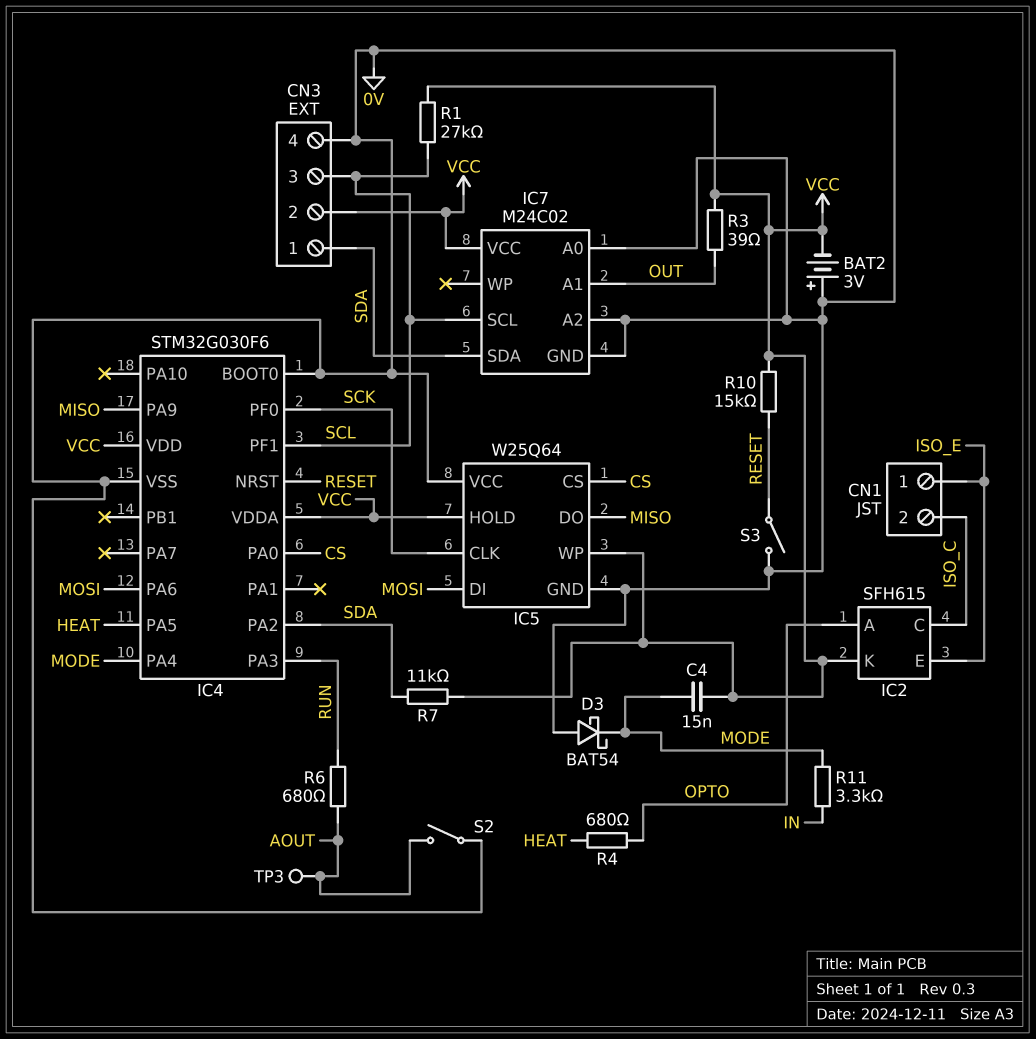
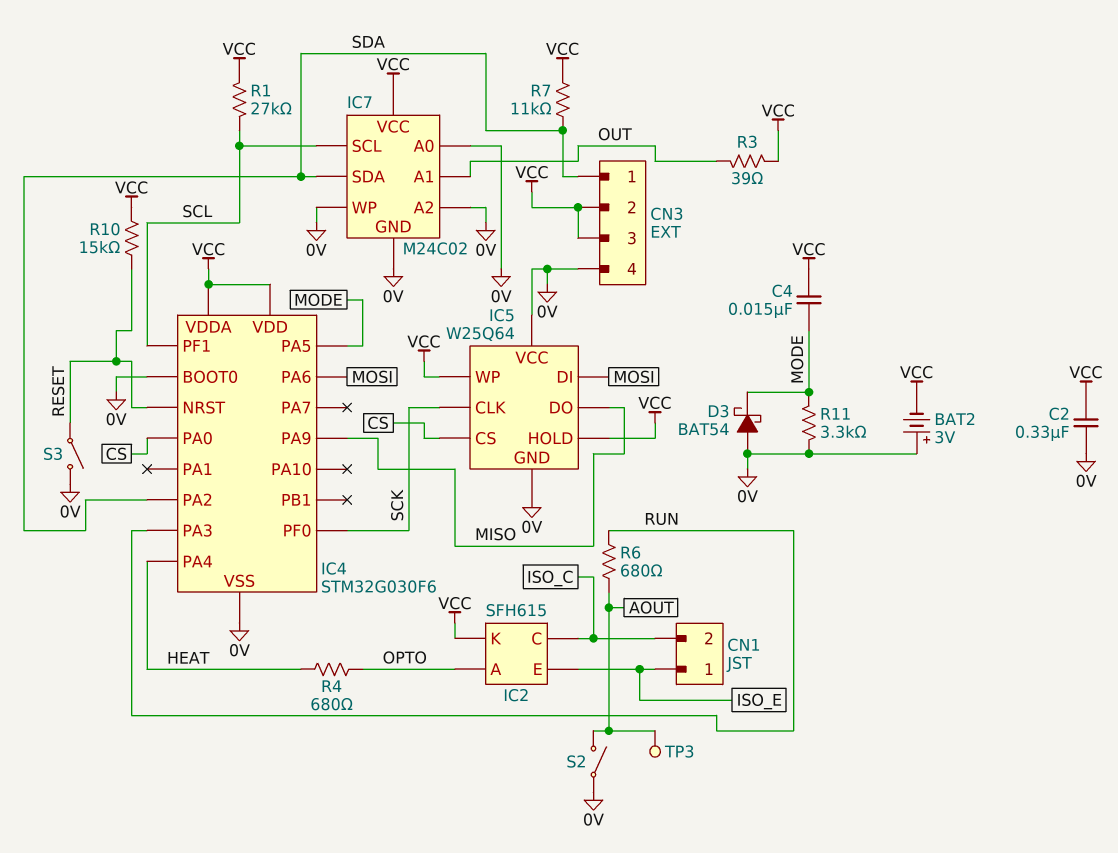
C2: none -> 330nF (0V, VCC)
CN3 pin 3: SCL -> VCC
IC4 pin PA4: MODE -> HEAT
IC4 pin PA5: HEAT -> MODE
IC7 pin WP: none -> 0V
R11: 3.3k (IN, MODE) -> 3.3k (0V, MODE)

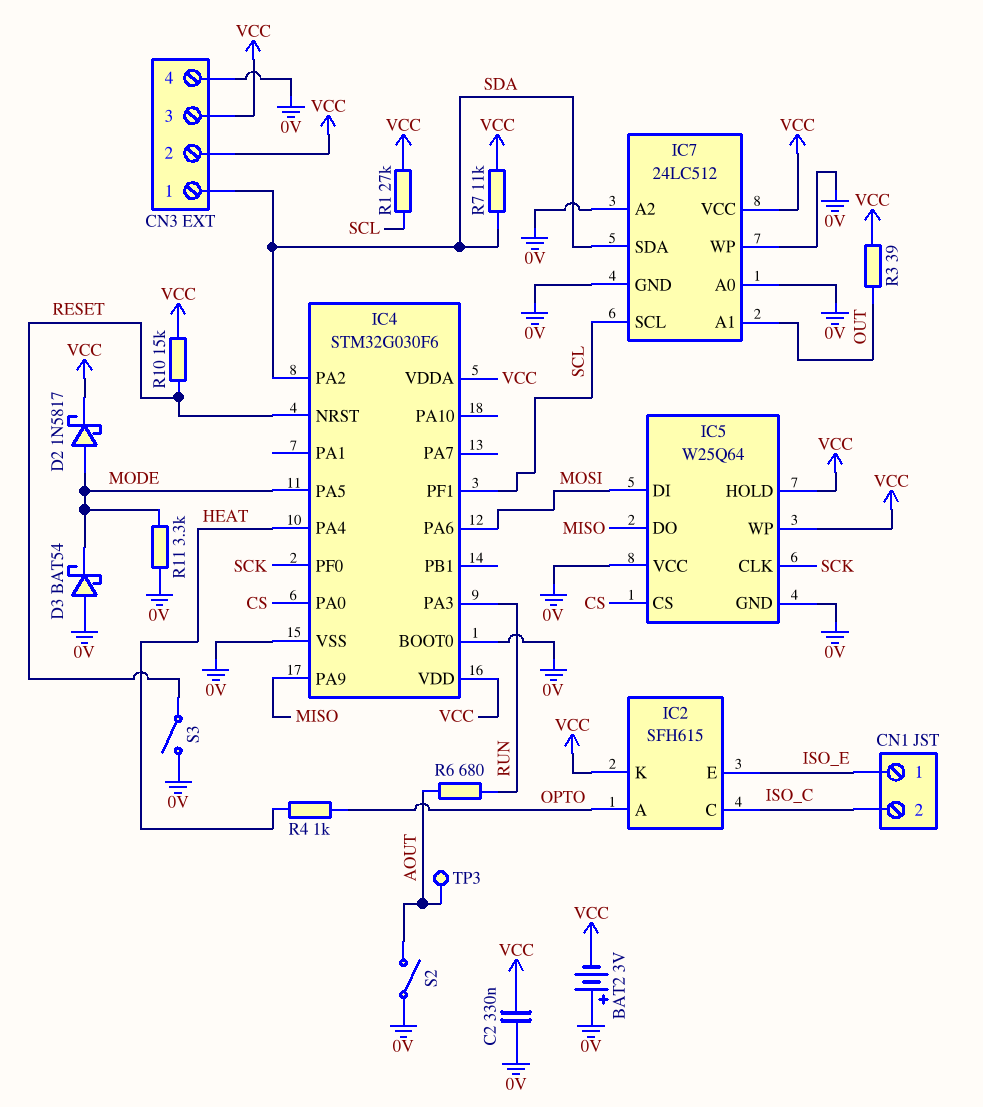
C4: 15nF (MODE, VCC) -> none
D2: none -> schottky 1N5817 (A MODE, K VCC)
IC7: M24C02 -> 24LC512
R4: 680 (HEAT, OPTO) -> 1k (HEAT, OPTO)

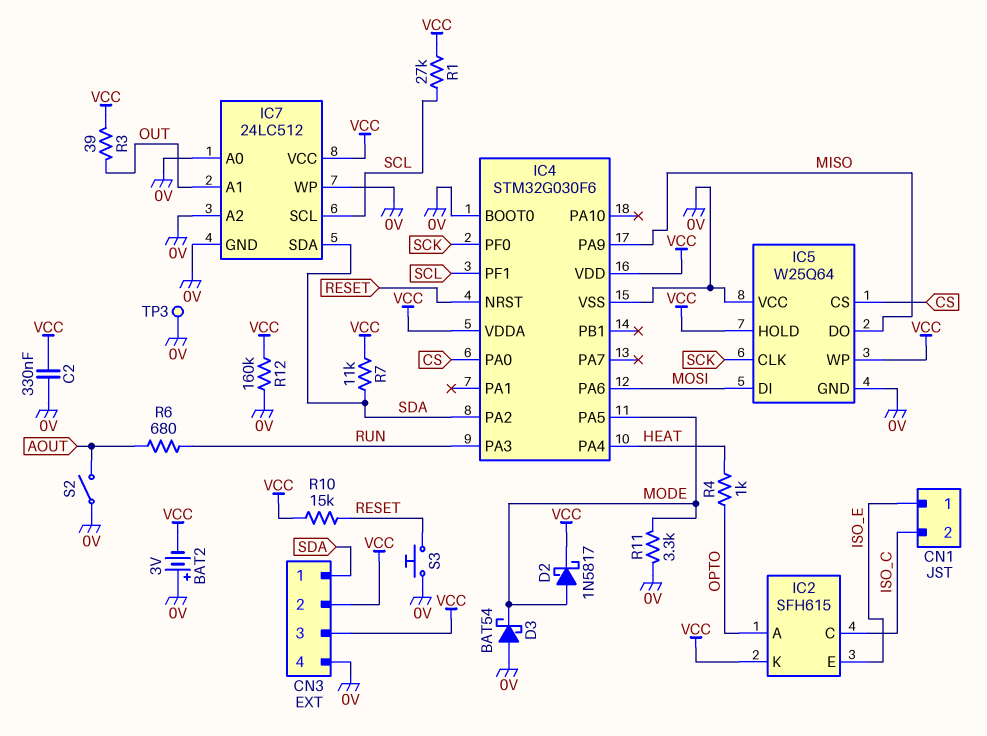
R12: none -> 160k (0V, VCC)
S3: switch (0V, RESET) -> button (0V, RESET)
TP3: test point (AOUT) -> test point (0V)

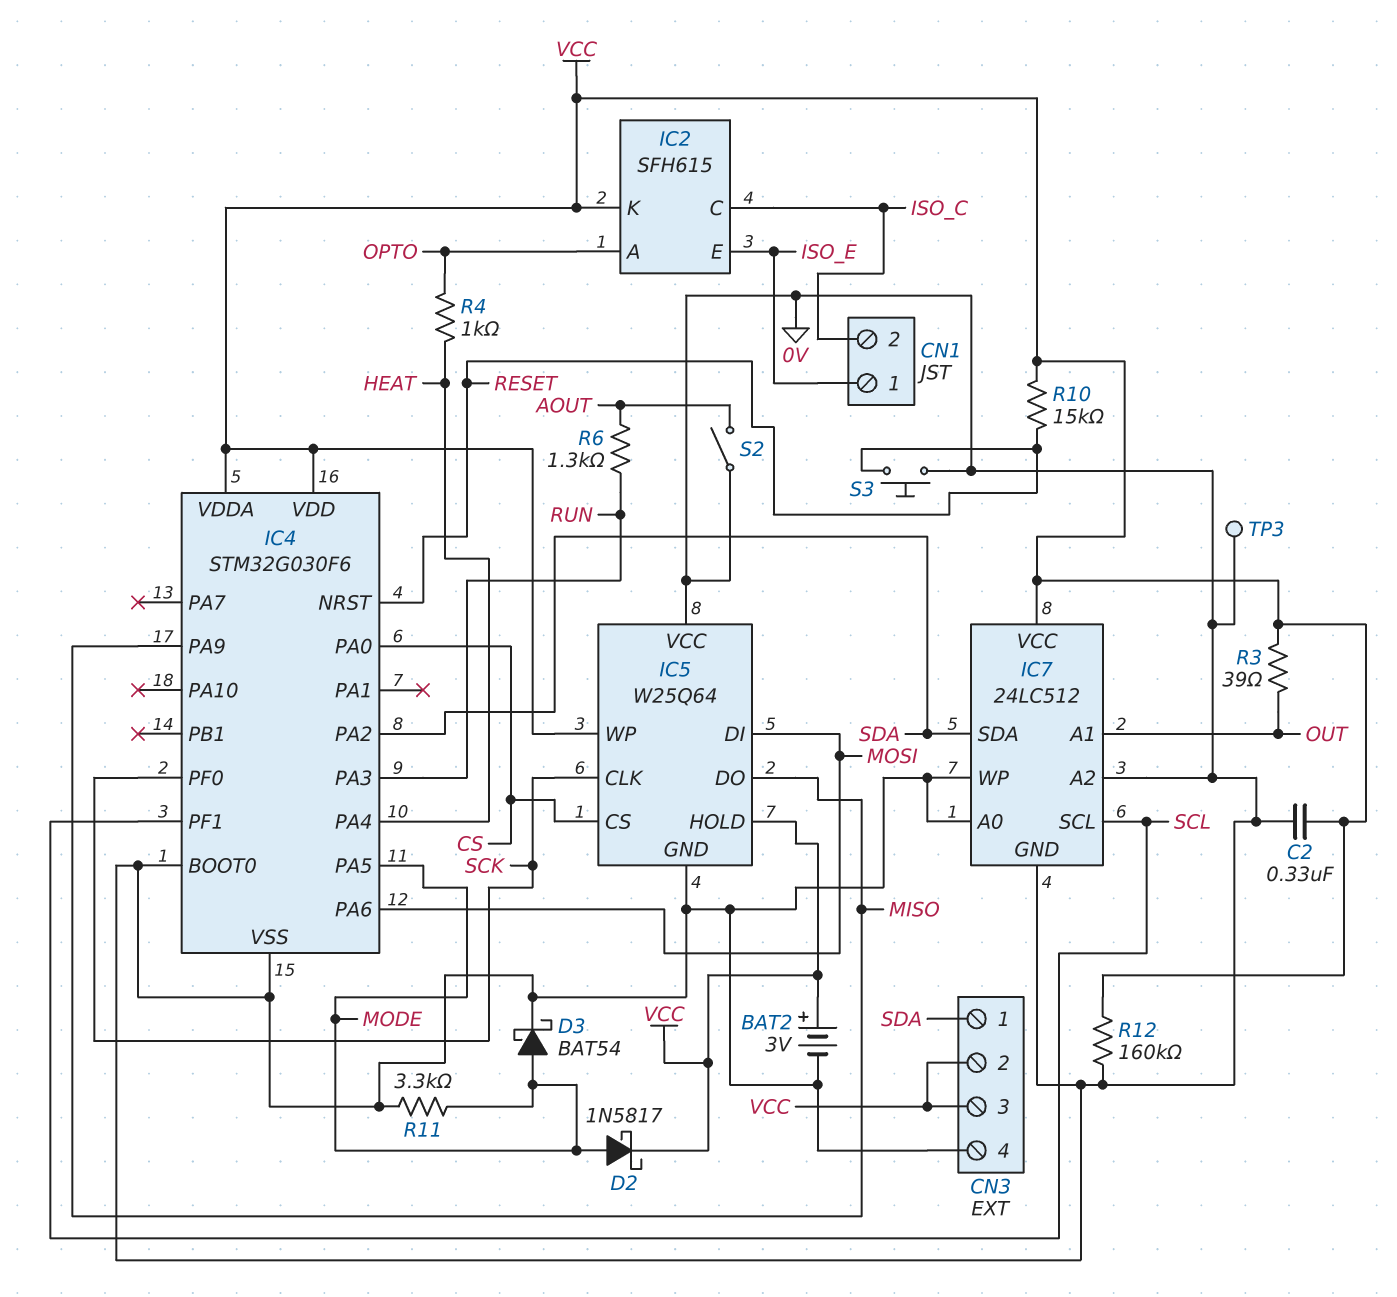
BAT2: 3V (plus 0V, minus VCC) -> 3V (plus VCC, minus 0V)
D3: schottky BAT54 (A 0V, K MODE) -> schottky BAT54 (A MODE, K 0V)
R1: 27k (SCL, VCC) -> none
R6: 680 (AOUT, RUN) -> 1.3k (AOUT, RUN)
R7: 11k (SDA, VCC) -> none

